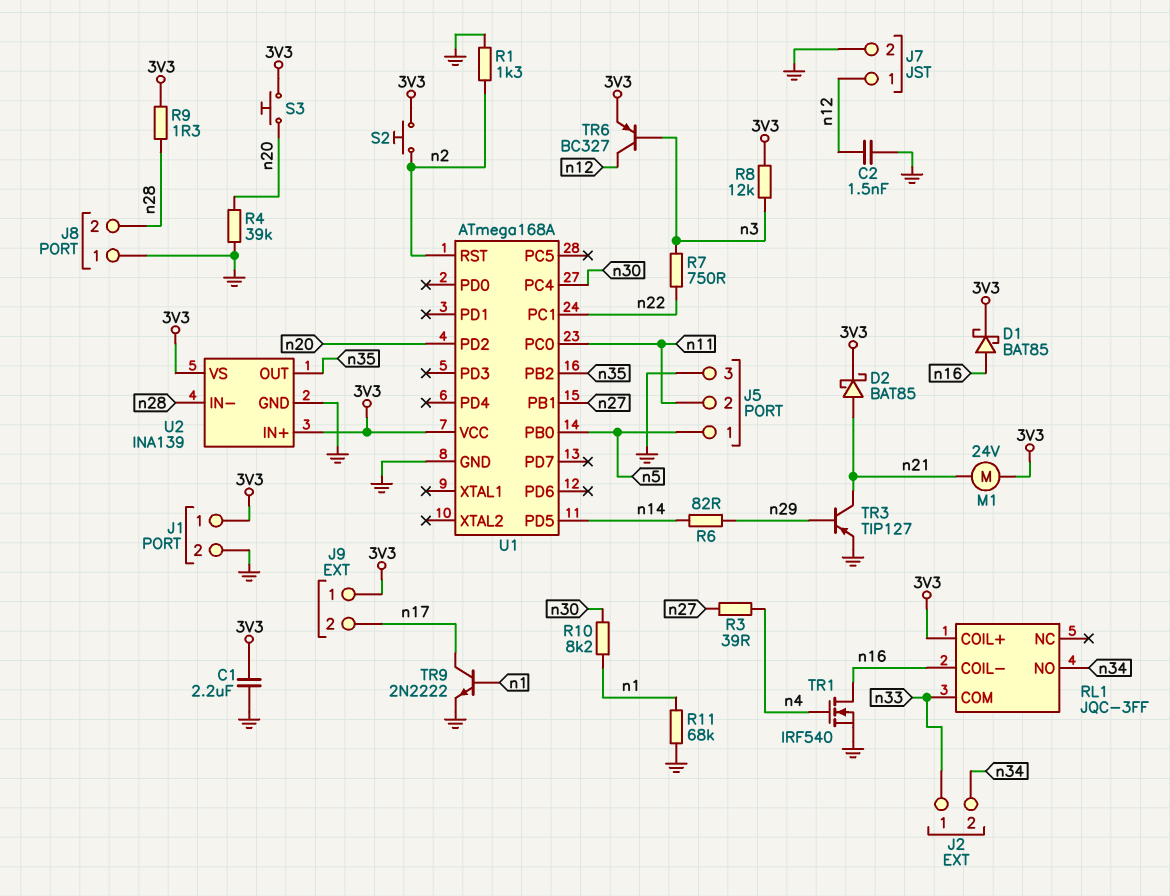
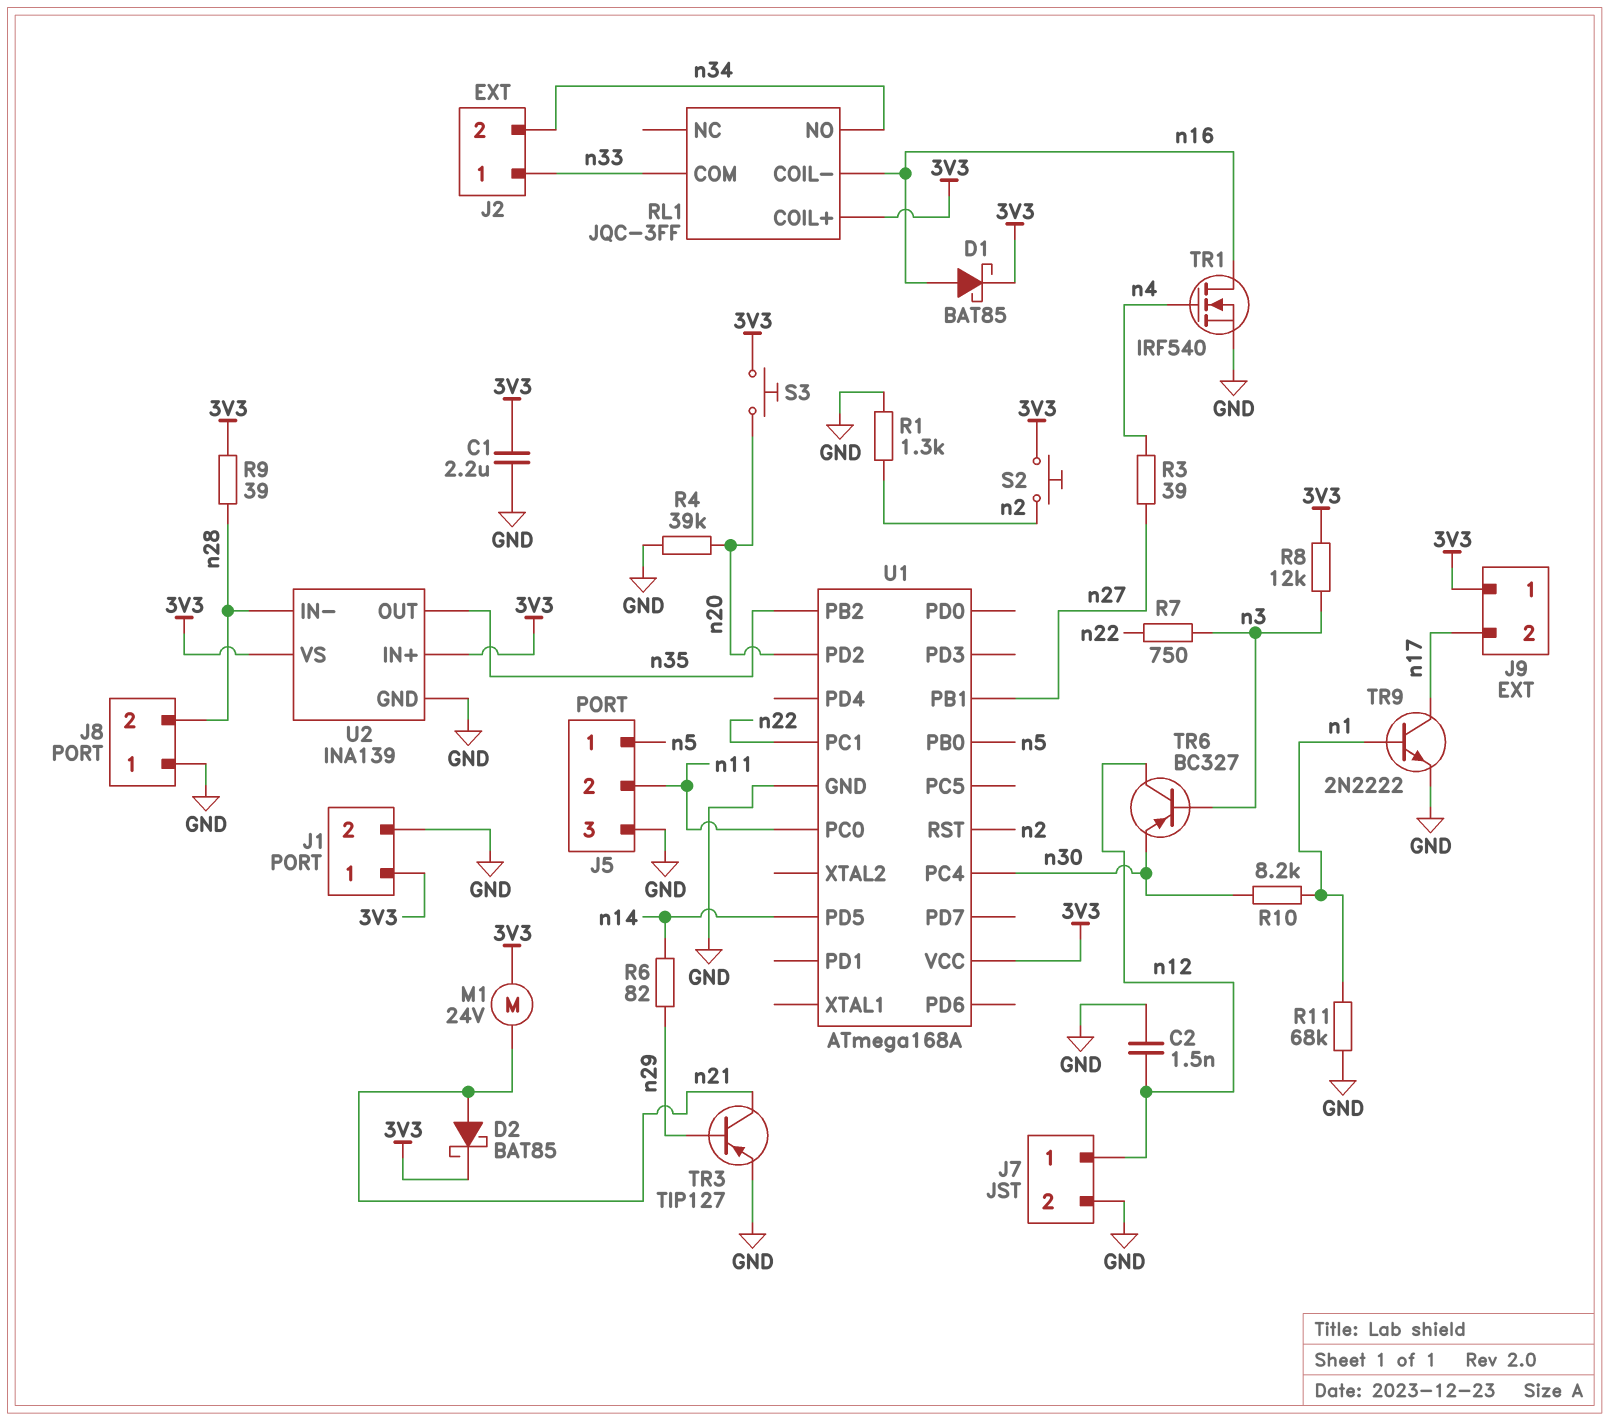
R9: 1.3 (3V3, n28) -> 39 (3V3, n28)
TR6: PNP BC327 (B n3, C n12, E 3V3) -> PNP BC327 (B n3, C n12, E n30)

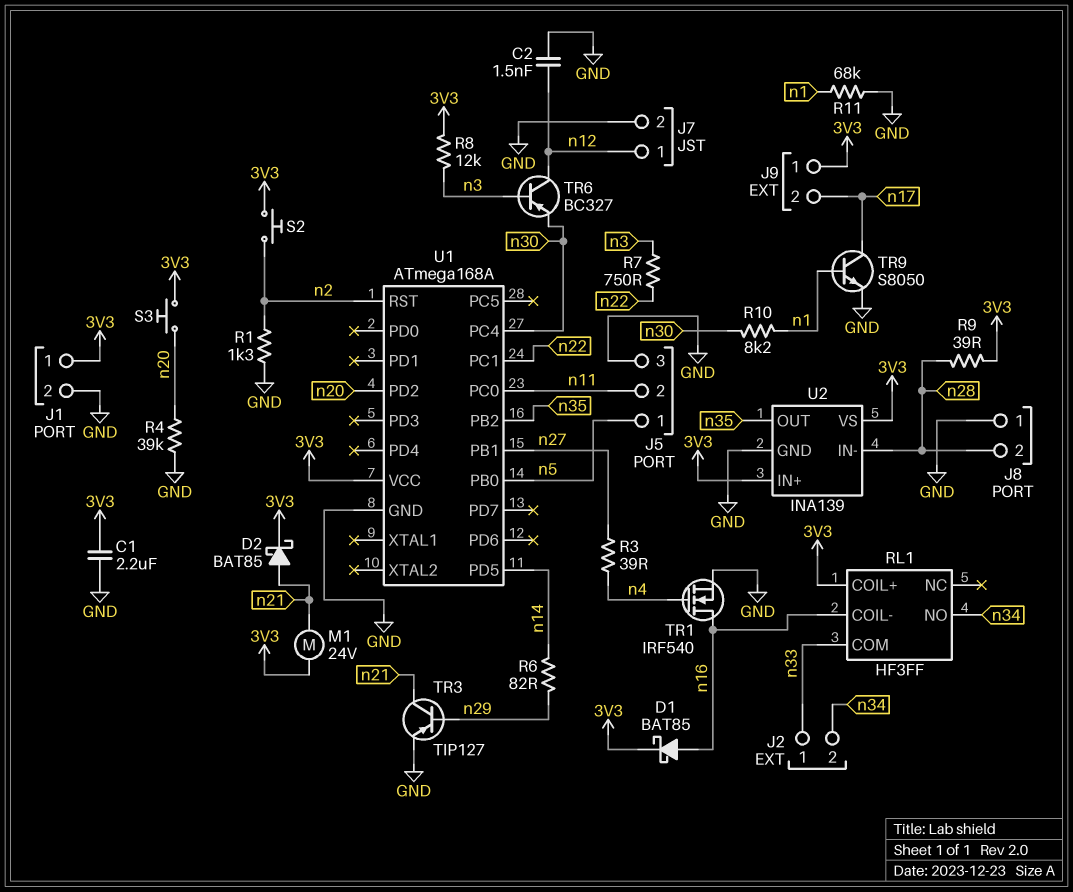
RL1: JQC-3FF -> HF3FF
TR9: NPN 2N2222 (B n1, C n17, E GND) -> NPN S8050 (B n1, C n17, E GND)

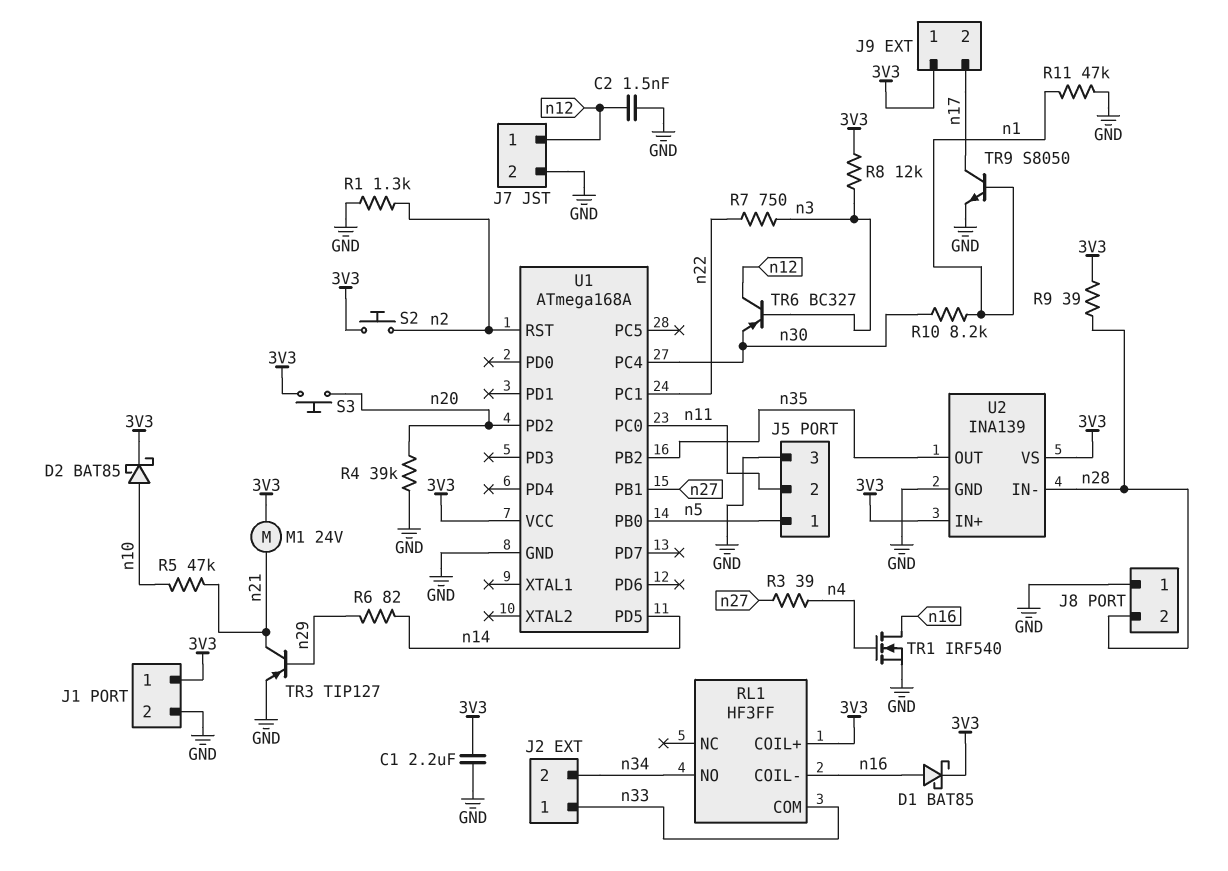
D2: schottky BAT85 (A n21, K 3V3) -> schottky BAT85 (A n10, K 3V3)
R5: none -> 47k (n10, n21)
R11: 68k (GND, n1) -> 47k (GND, n1)

